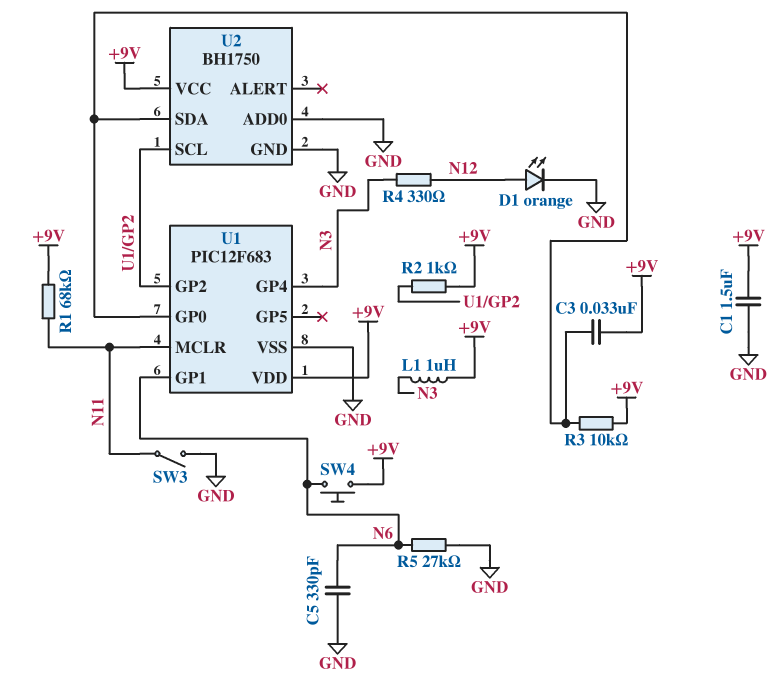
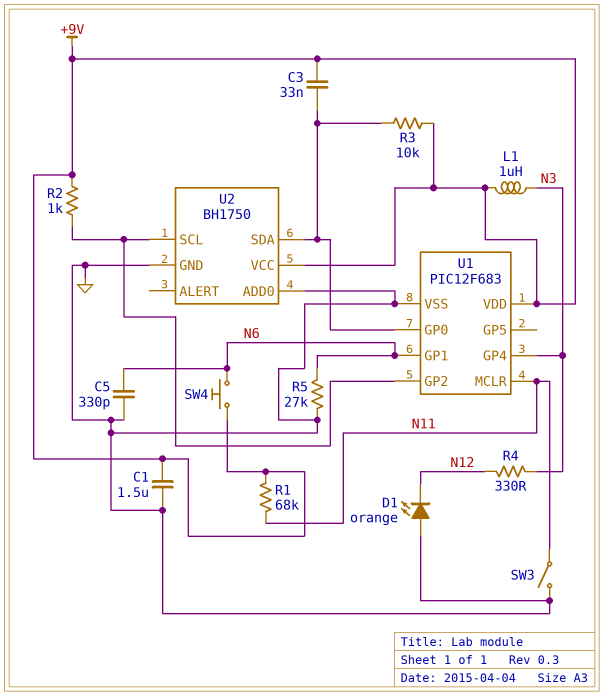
D1: LED orange (A N12, K GND) -> LED orange (A GND, K N12)

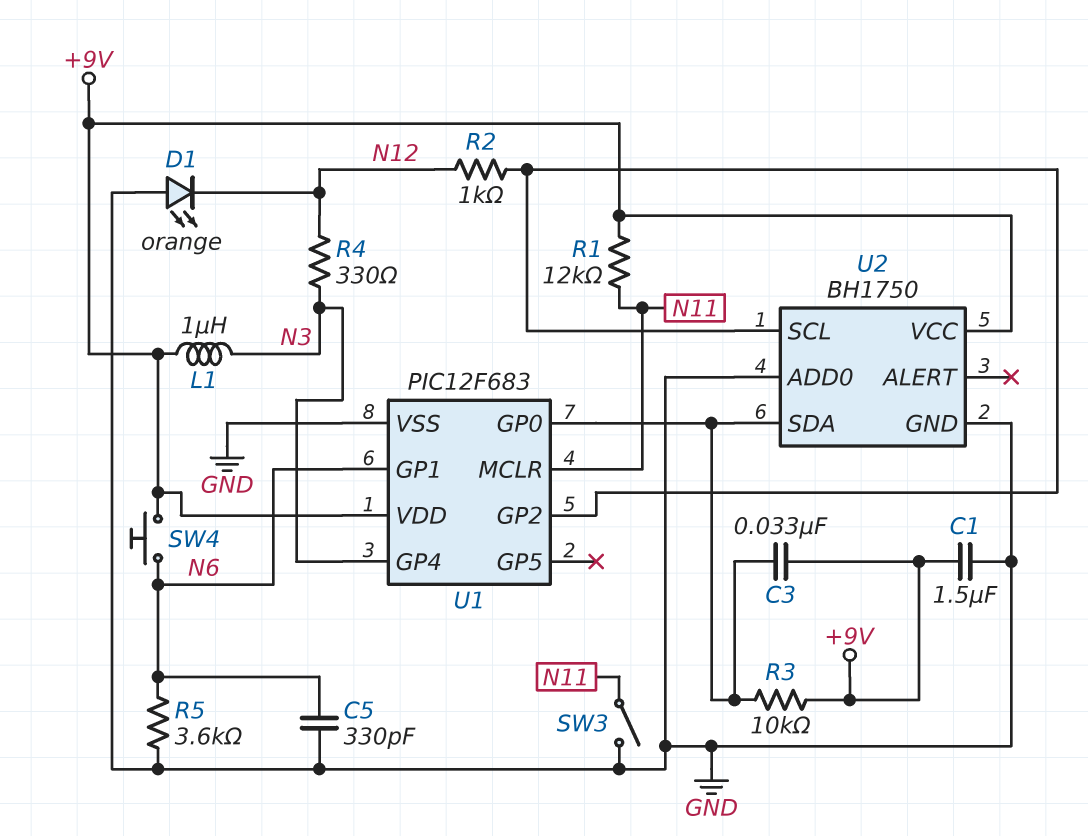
R1: 68k (+9V, N11) -> 12k (+9V, N11)
R2: 1k (+9V, U1/GP2) -> 1k (N12, U1/GP2)
R5: 27k (GND, N6) -> 3.6k (GND, N6)

